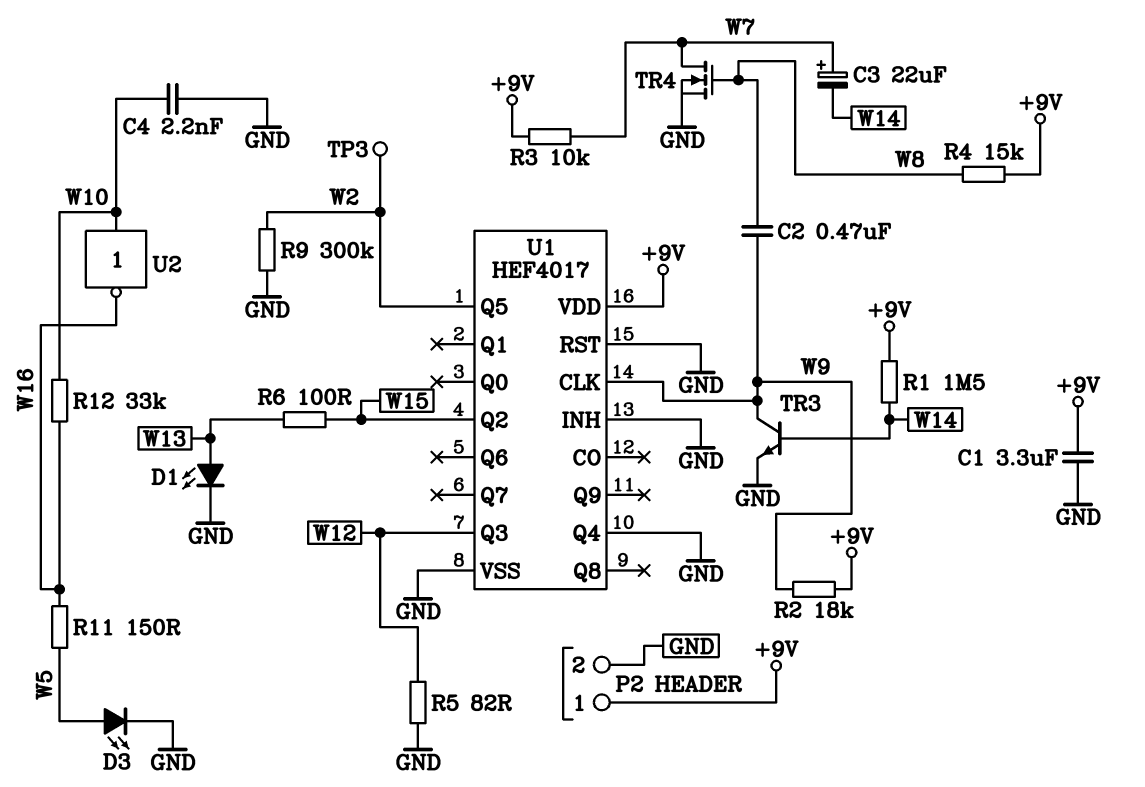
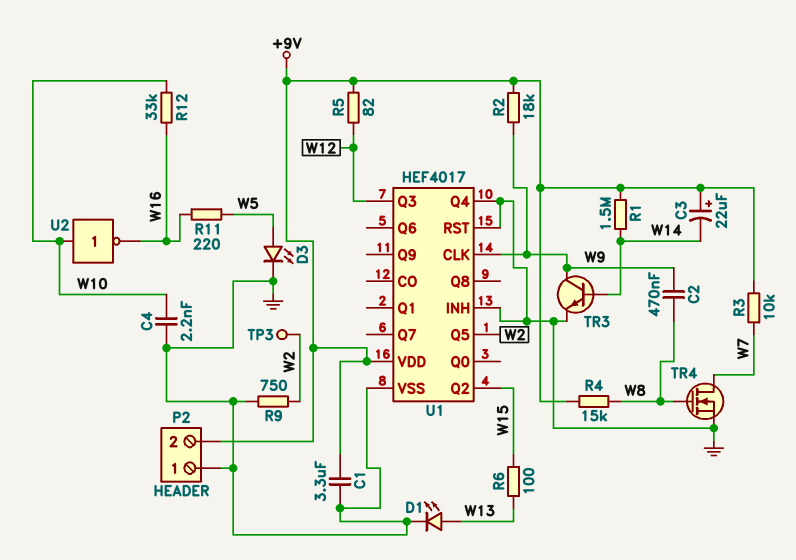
C3: 22uF (plus W7, minus W14) -> 22uF (plus +9V, minus W14)
P2 pin 1: +9V -> GND
P2 pin 2: GND -> +9V
R5: 82 (GND, W12) -> 82 (+9V, W12)
R9: 300k (GND, W2) -> 750 (GND, W2)
R11: 150 (W5, W16) -> 220 (W5, W16)

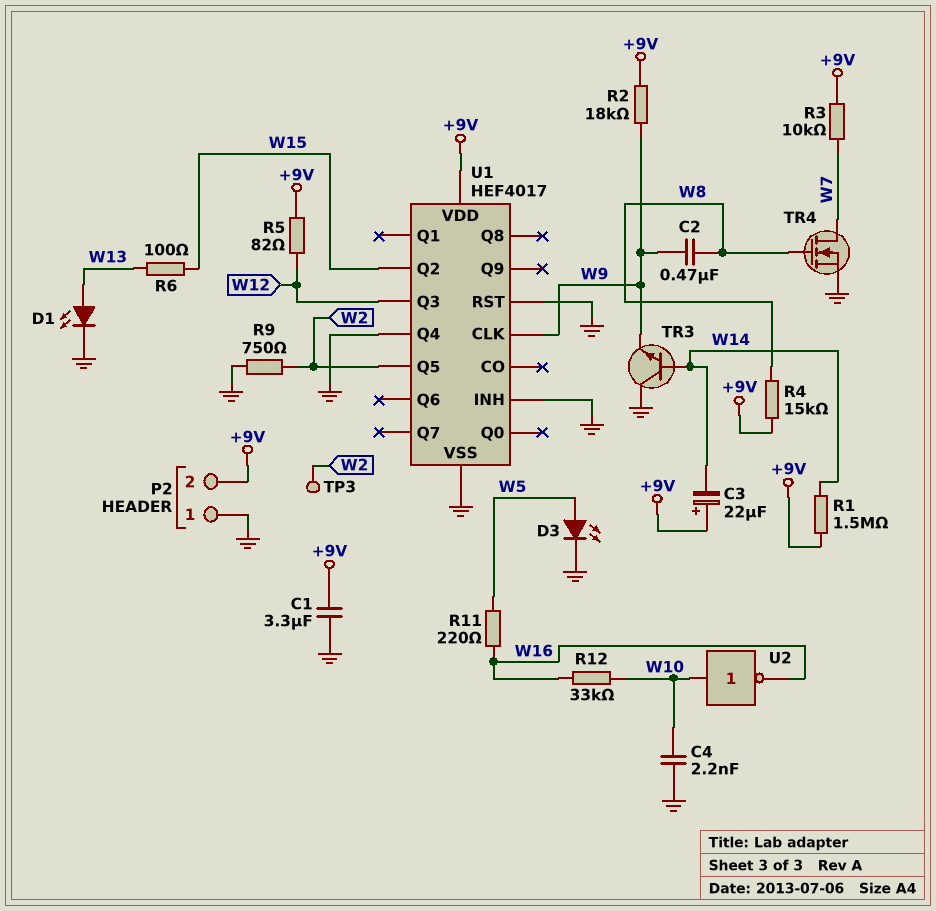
TR3: NPN (B W14, C W9, E GND) -> NPN (B W14, C GND, E W9)

